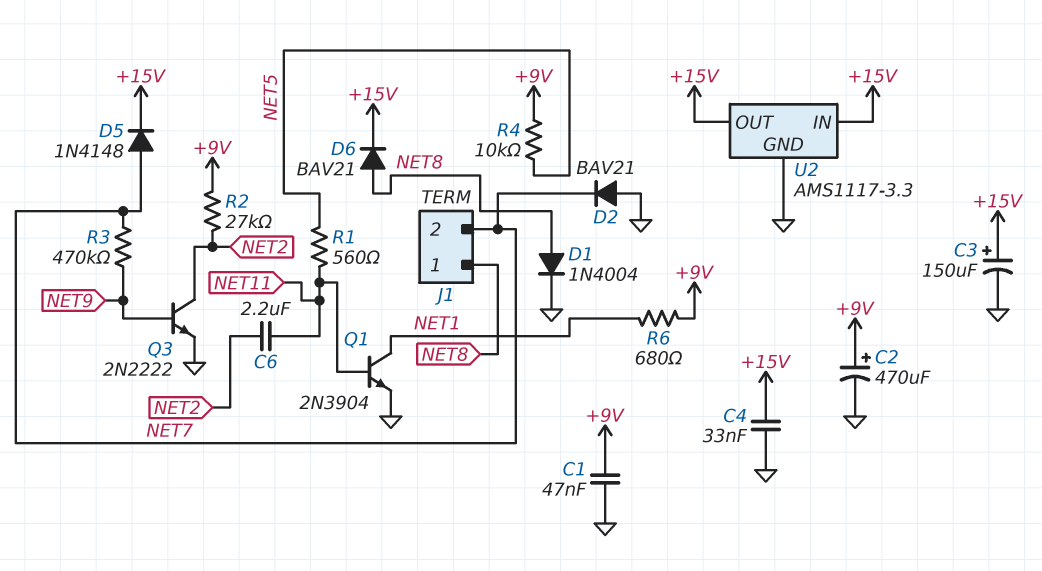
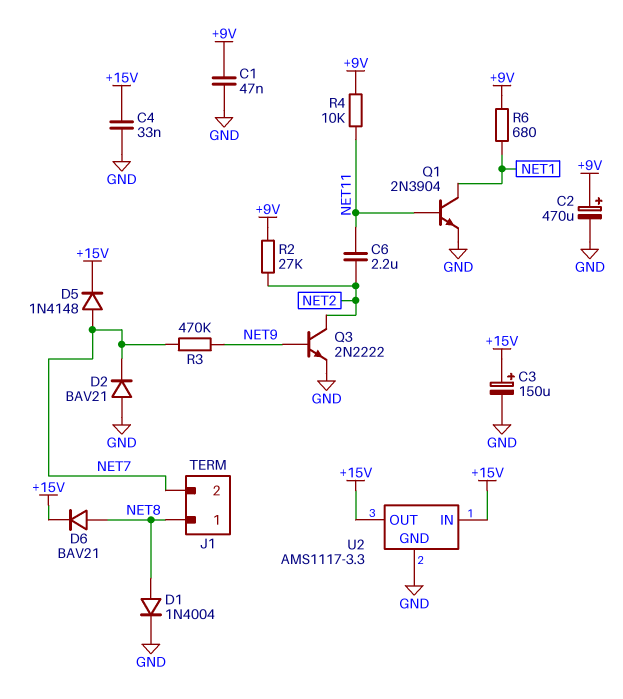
R1: 560 (NET5, NET11) -> none
R4: 10k (+9V, NET5) -> 10k (+9V, NET11)

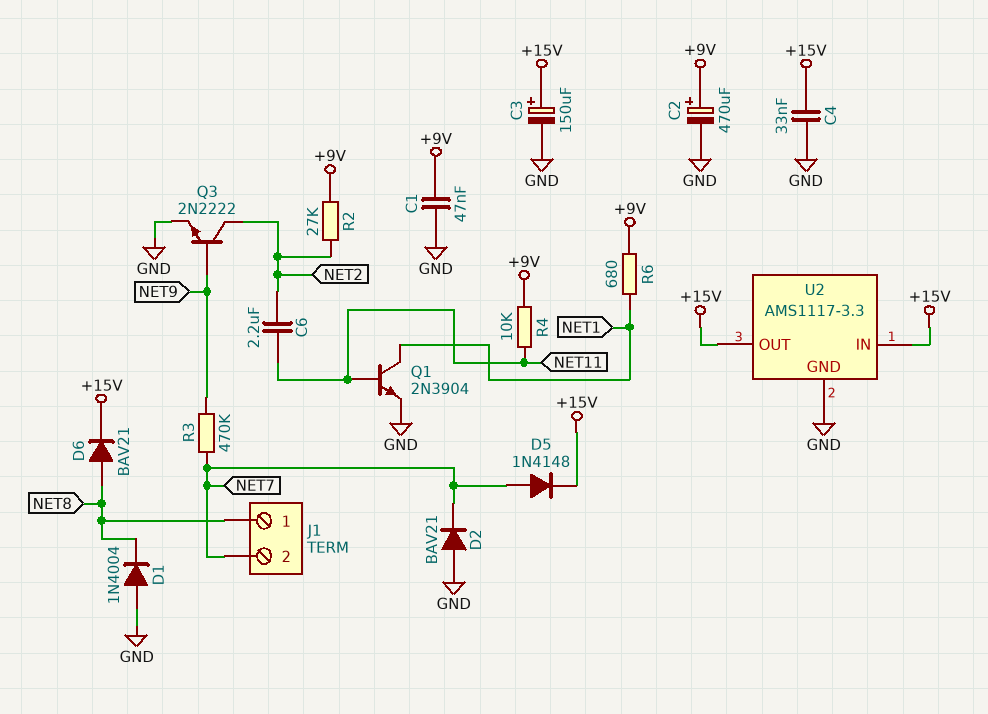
D1: diode 1N4004 (A NET8, K GND) -> diode 1N4004 (A GND, K NET8)

